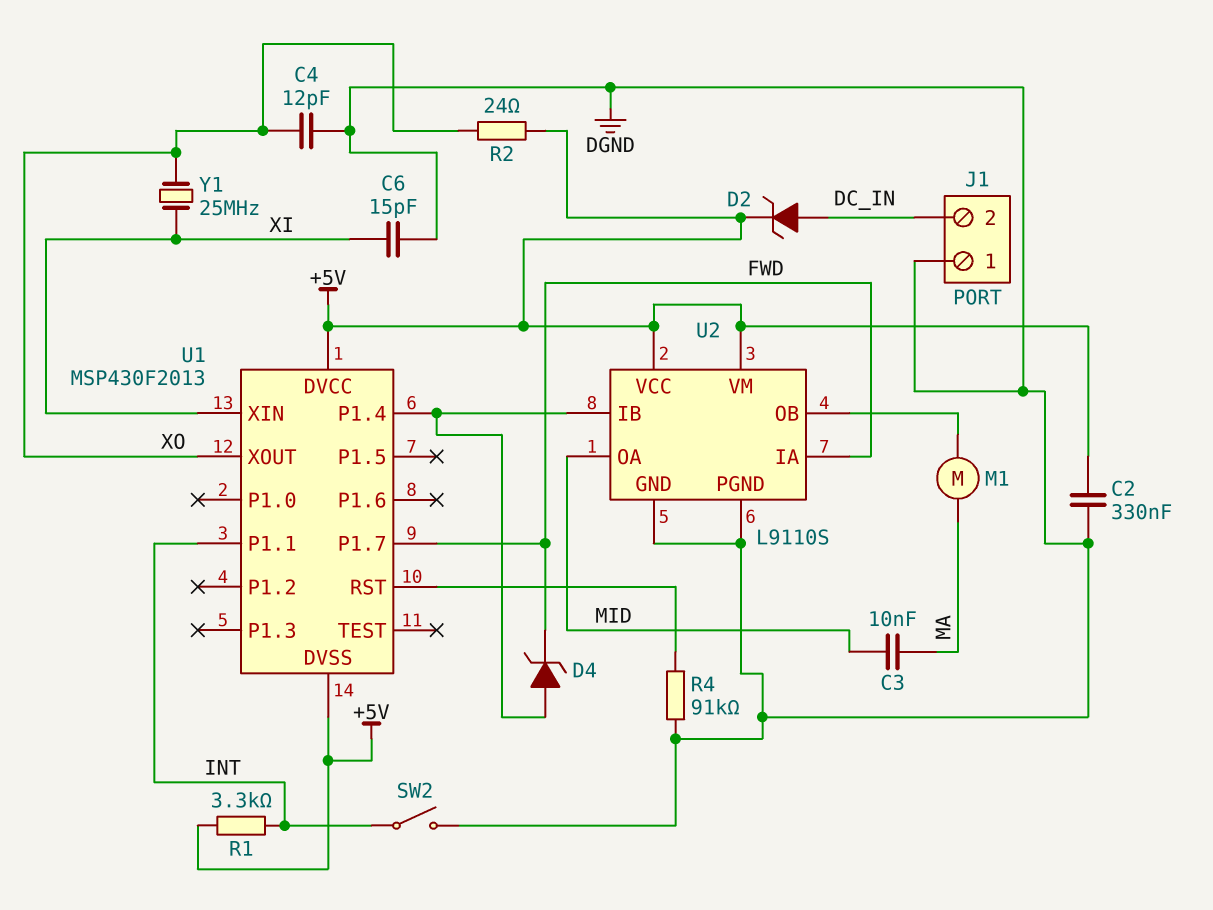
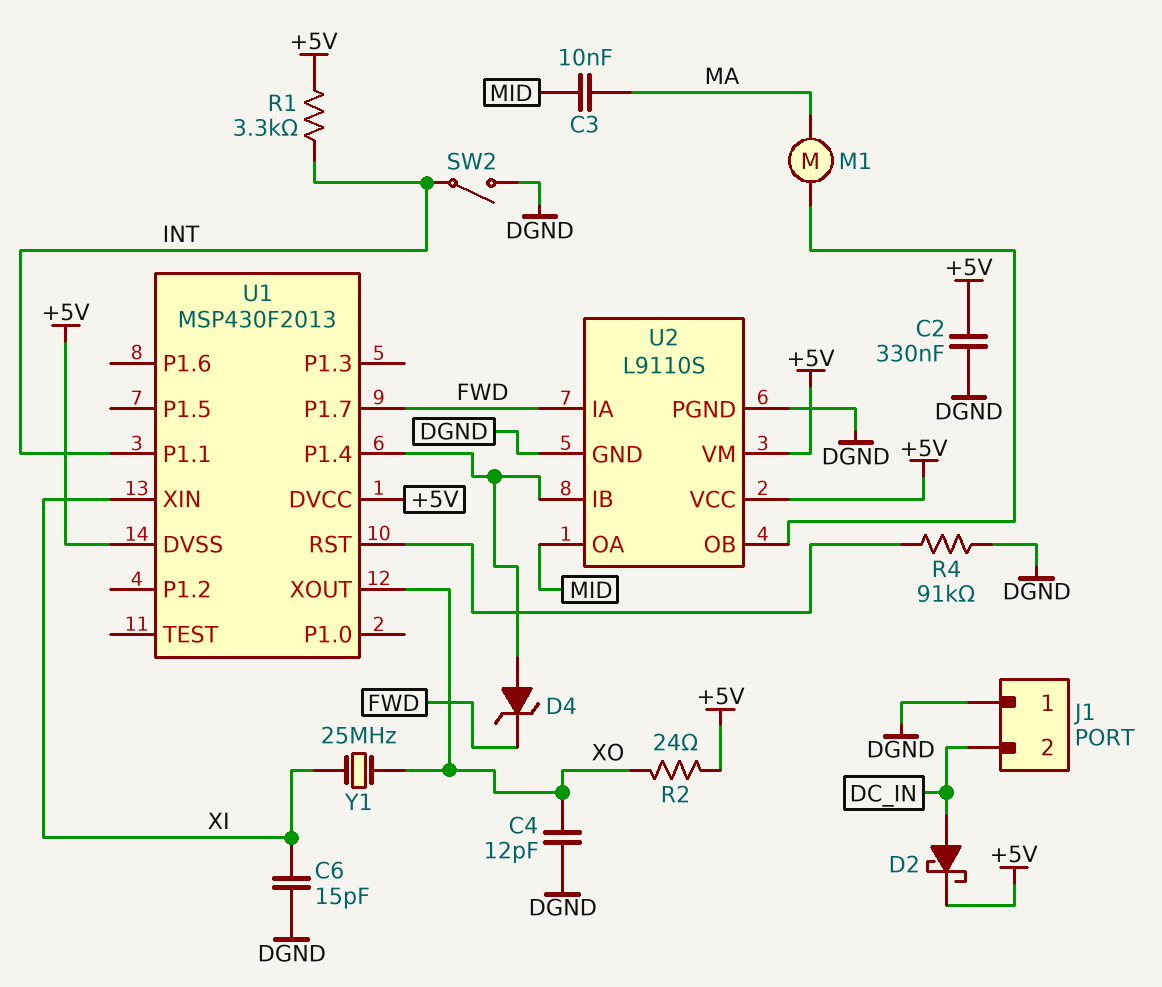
D2: zener (A DC_IN, K +5V) -> schottky (A DC_IN, K +5V)

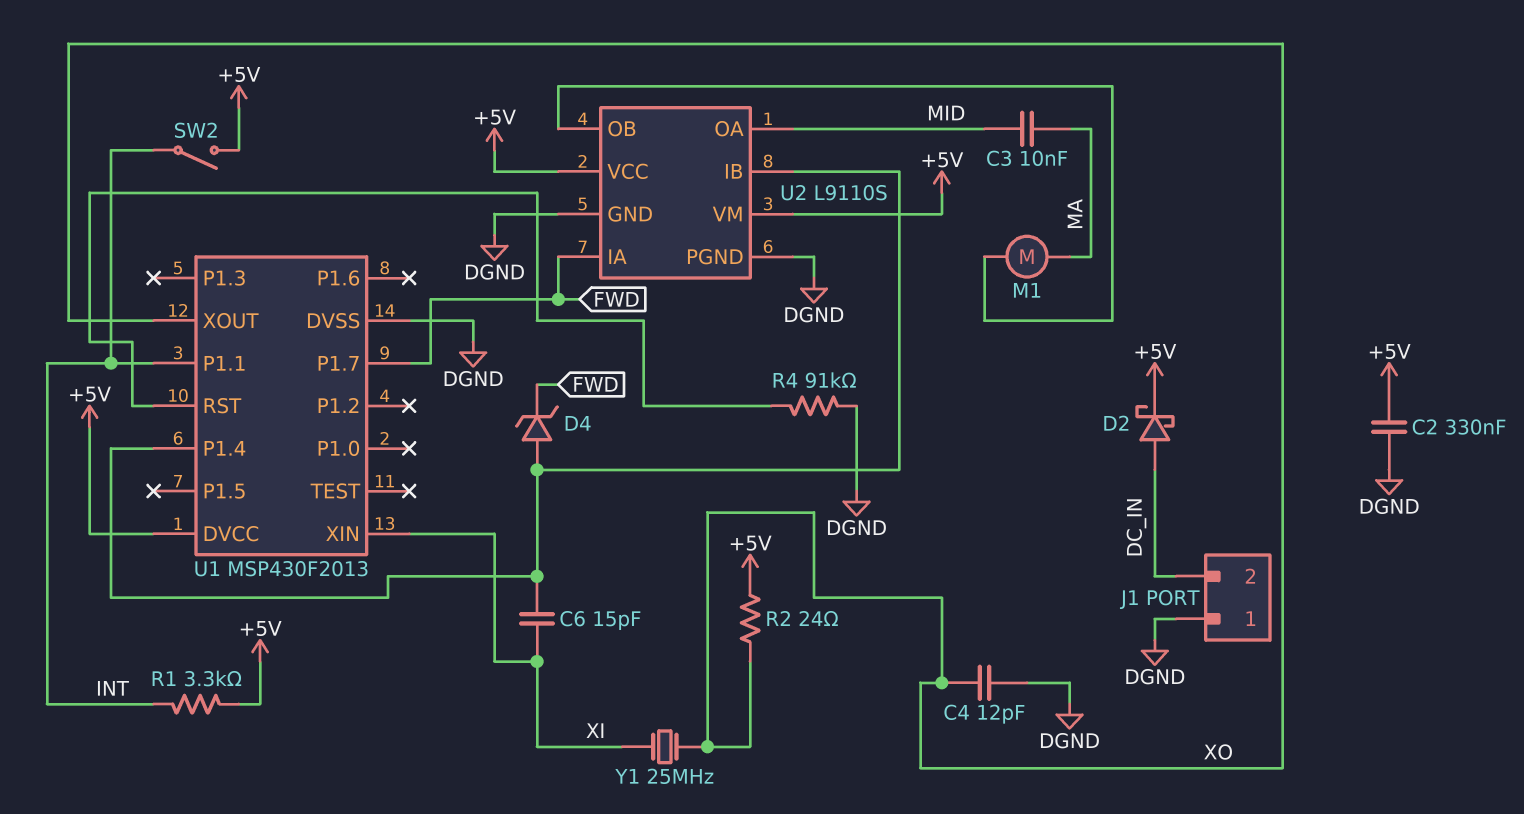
C6: 15pF (DGND, XI) -> 15pF (U1/P1.4, XI)
SW2: switch (DGND, INT) -> switch (+5V, INT)
U1 pin DVSS: +5V -> DGND

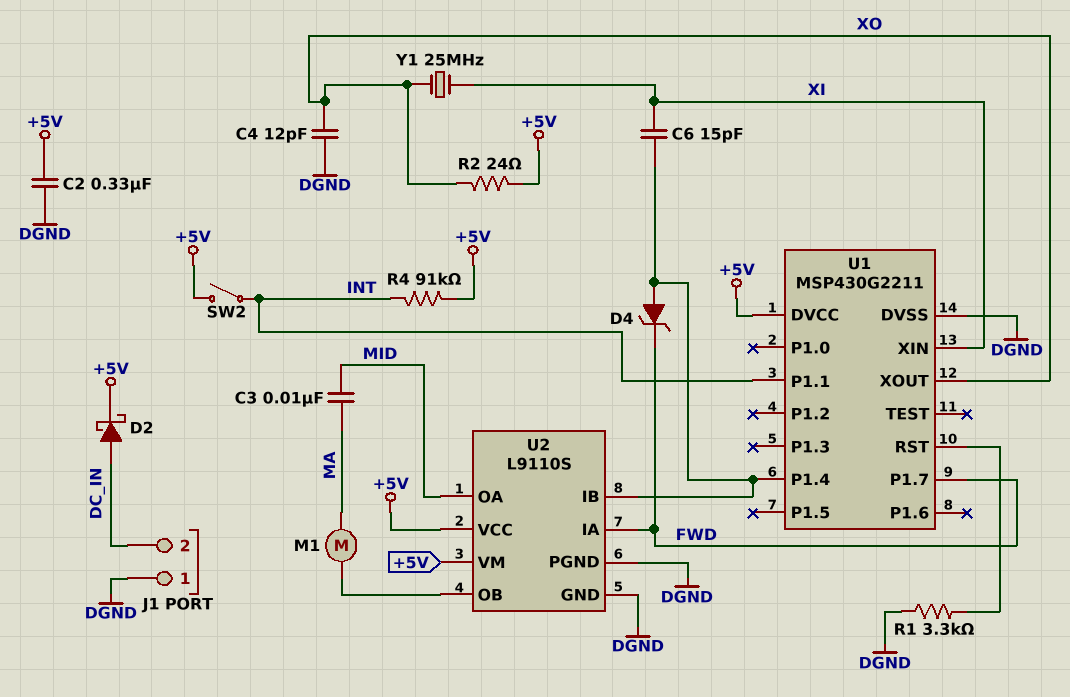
R1: 3.3k (+5V, INT) -> 3.3k (DGND, U1/RST)
R4: 91k (DGND, U1/RST) -> 91k (+5V, INT)
U1: MSP430F2013 -> MSP430G2211

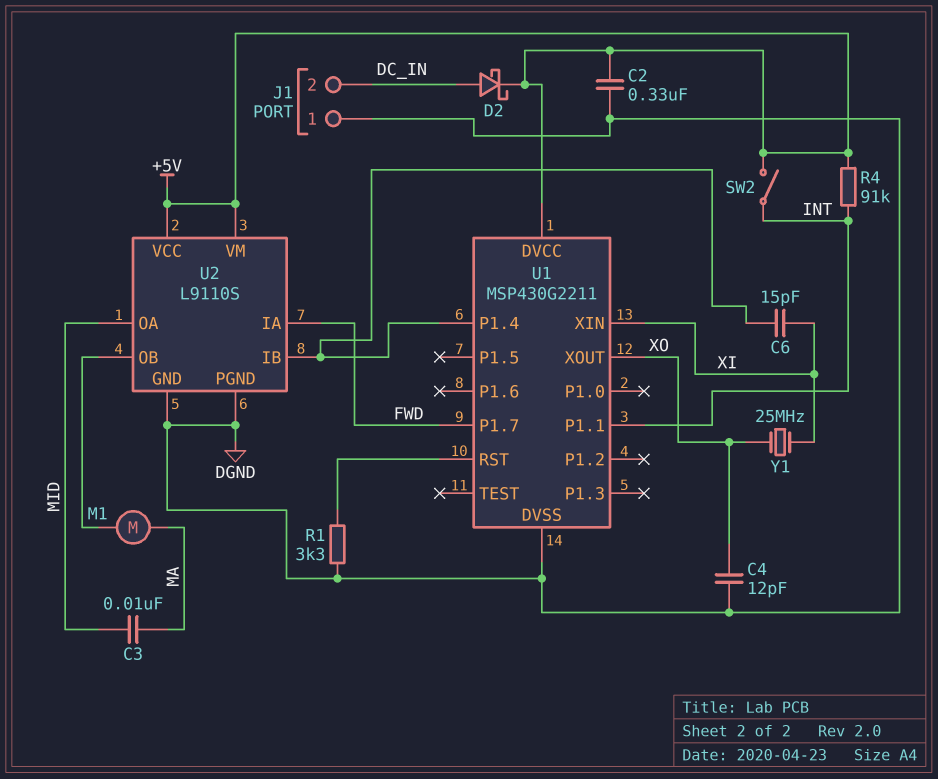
D4: zener (A U1/P1.4, K FWD) -> none
R2: 24 (+5V, XO) -> none

